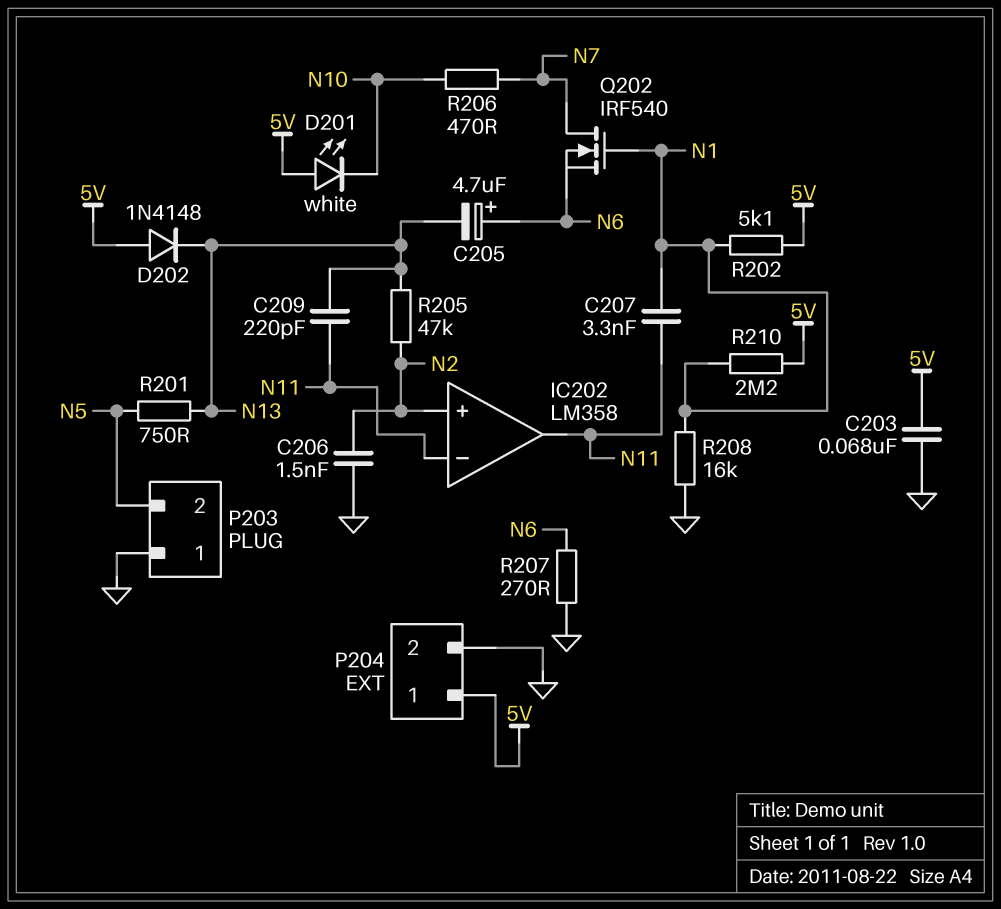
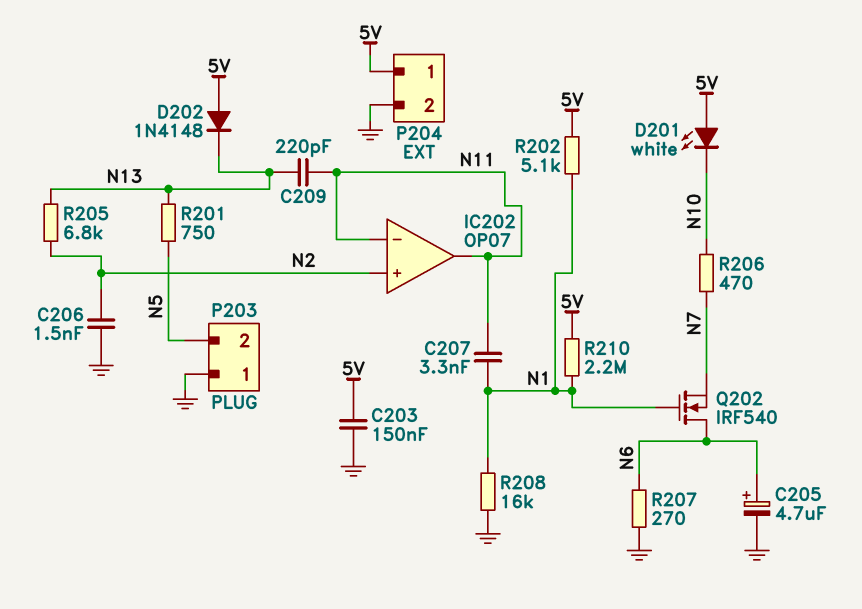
C203: 68nF (5V, GND) -> 150nF (5V, GND)
C205: 4.7uF (plus N6, minus N13) -> 4.7uF (plus N6, minus GND)
IC202: LM358 -> OP07
Q202: NMOS IRF540 (G N1, D N7, S N6) -> NMOS IRF540 (G N1, D N6, S N7)
R205: 47k (N2, N13) -> 6.8k (N2, N13)

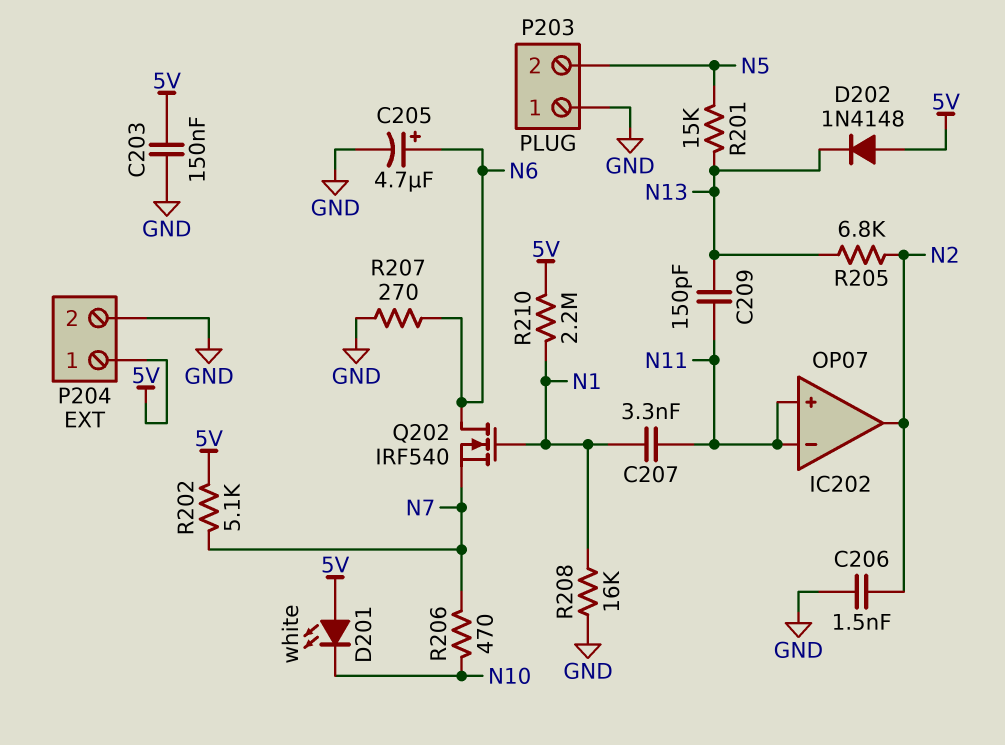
C209: 220pF (N11, N13) -> 150pF (N11, N13)
IC202 pin in+: N2 -> N11
IC202 pin out: N11 -> N2
R201: 750 (N5, N13) -> 15k (N5, N13)
R202: 5.1k (5V, N1) -> 5.1k (5V, N7)

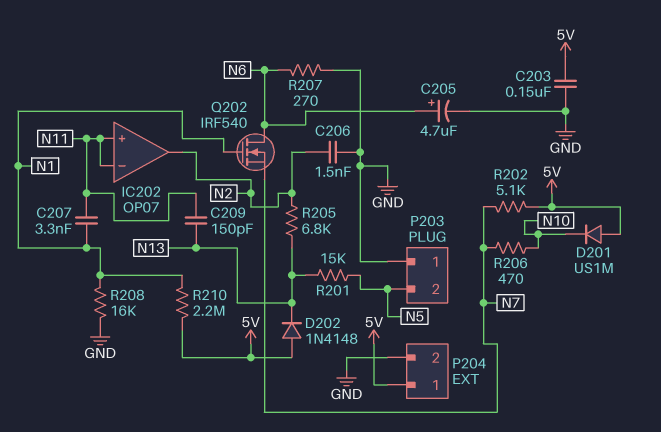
D201: LED white (A 5V, K N10) -> diode US1M (A 5V, K N10)

